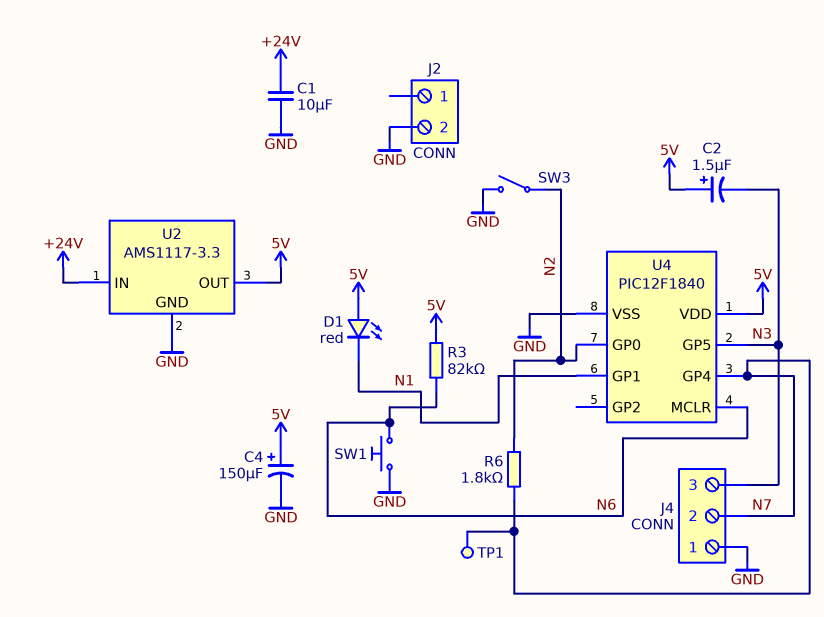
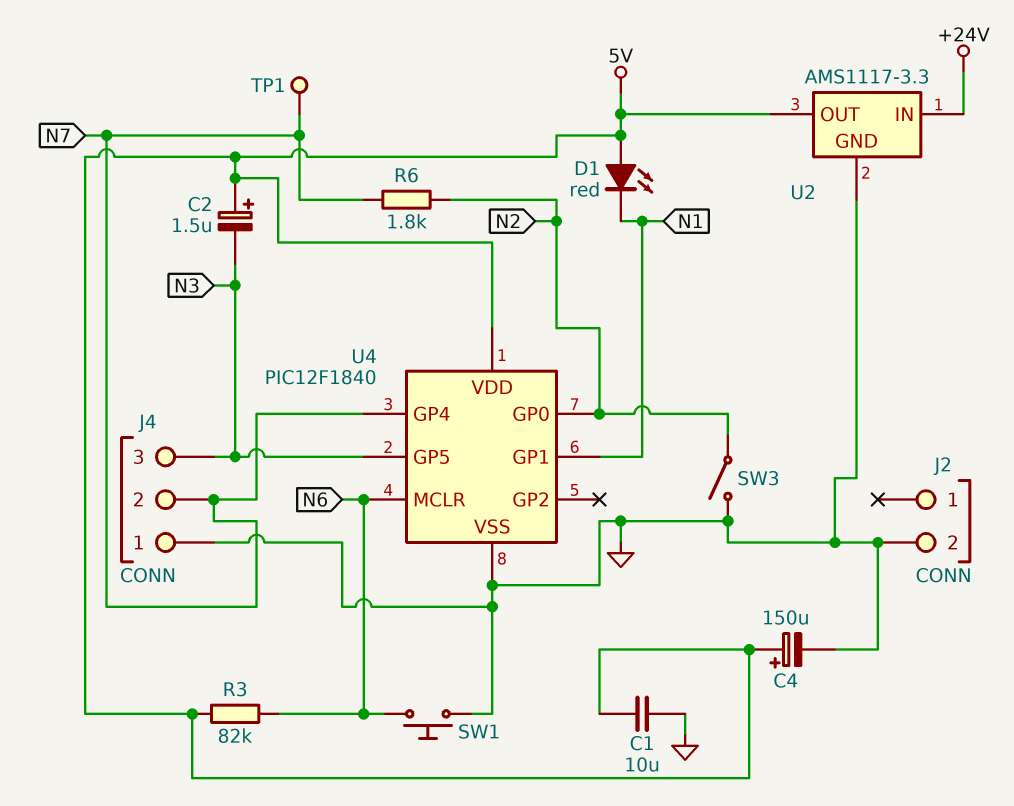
C1: 10uF (+24V, GND) -> 10uF (5V, GND)

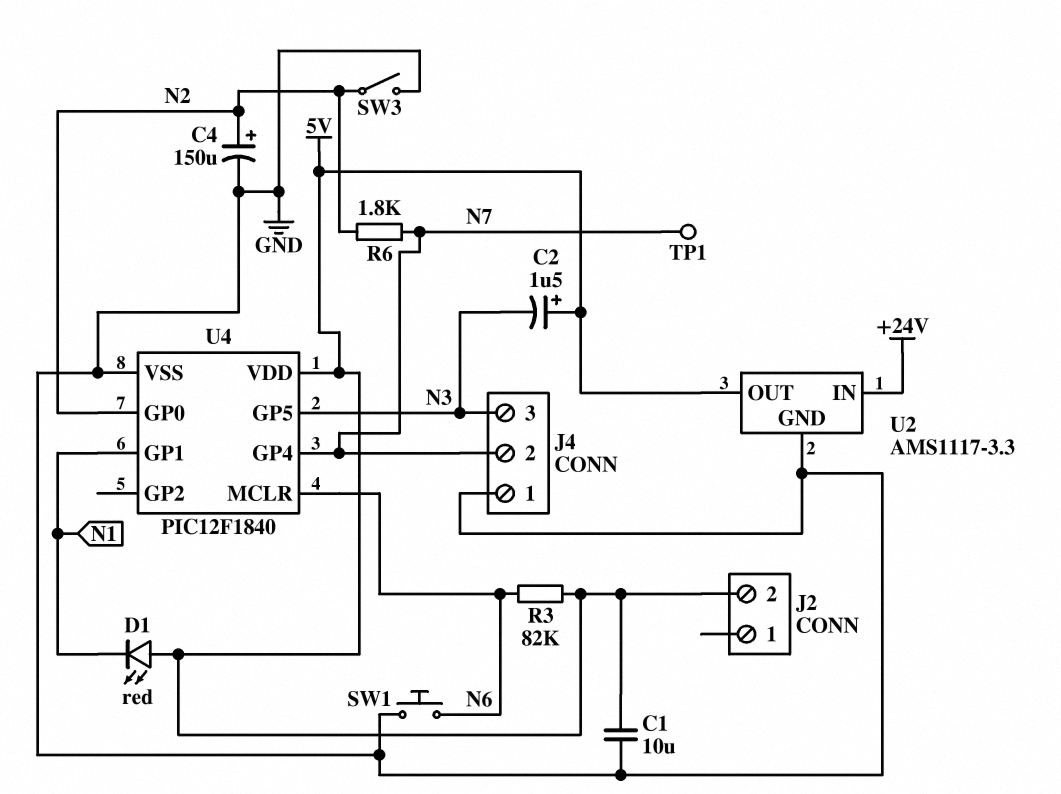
C4: 150uF (plus 5V, minus GND) -> 150uF (plus N2, minus GND)
J2 pin 2: GND -> 5V

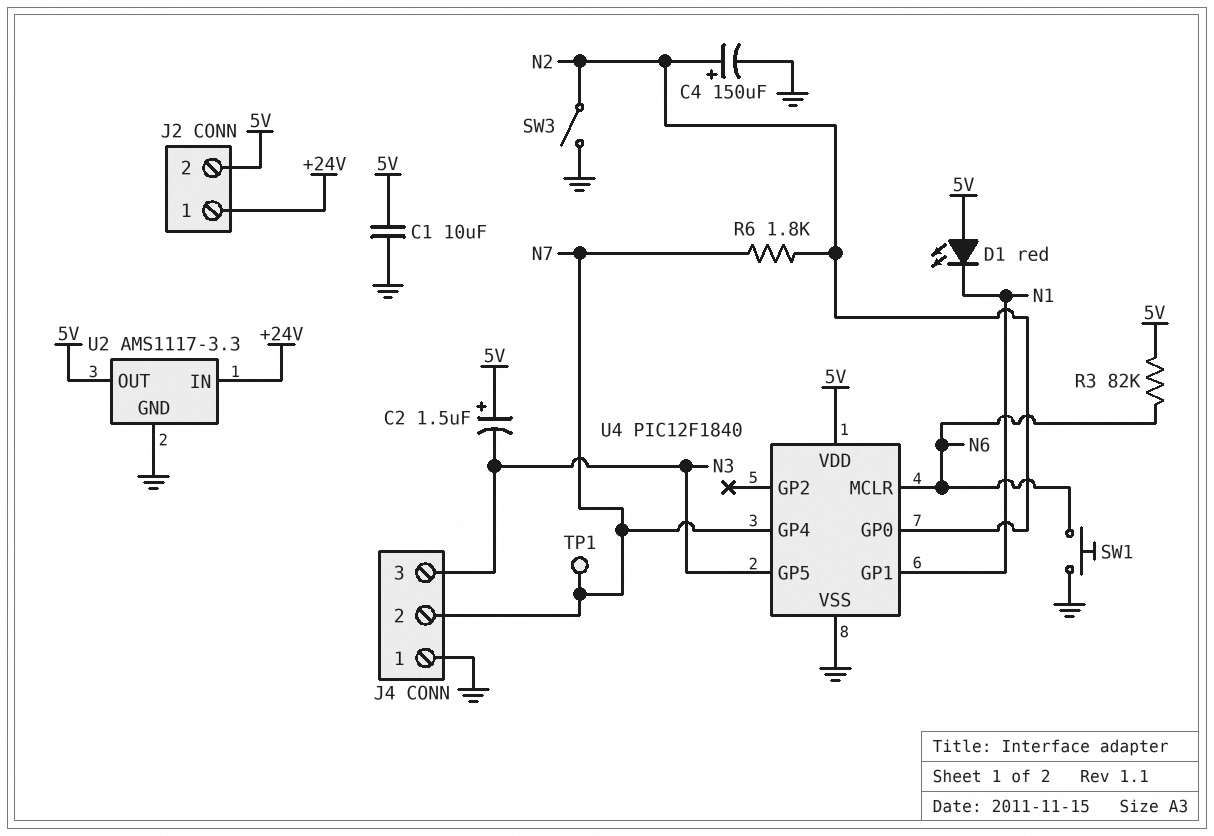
J2 pin 1: none -> +24V

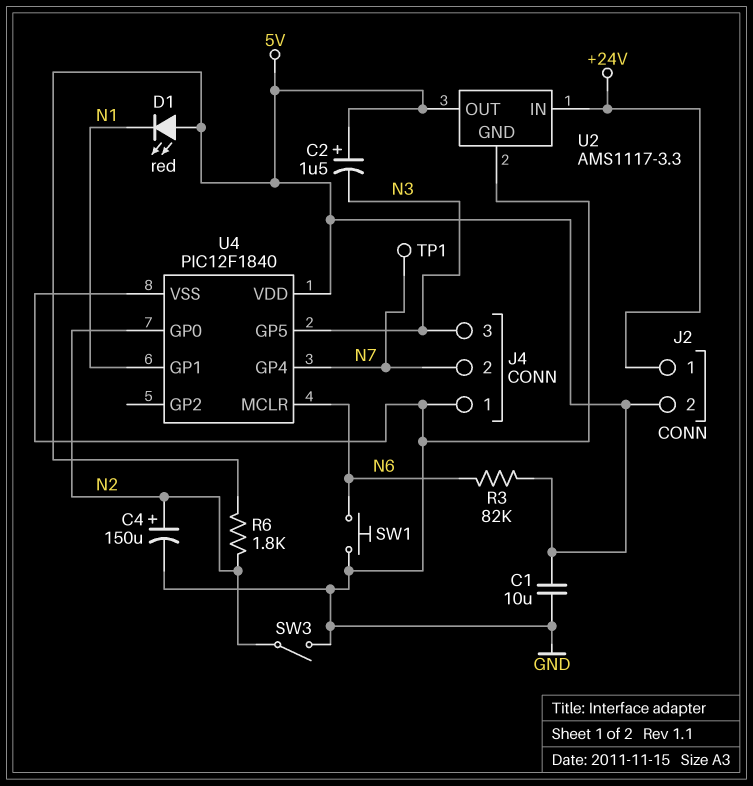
R6: 1.8k (N2, N7) -> 1.8k (5V, N2)

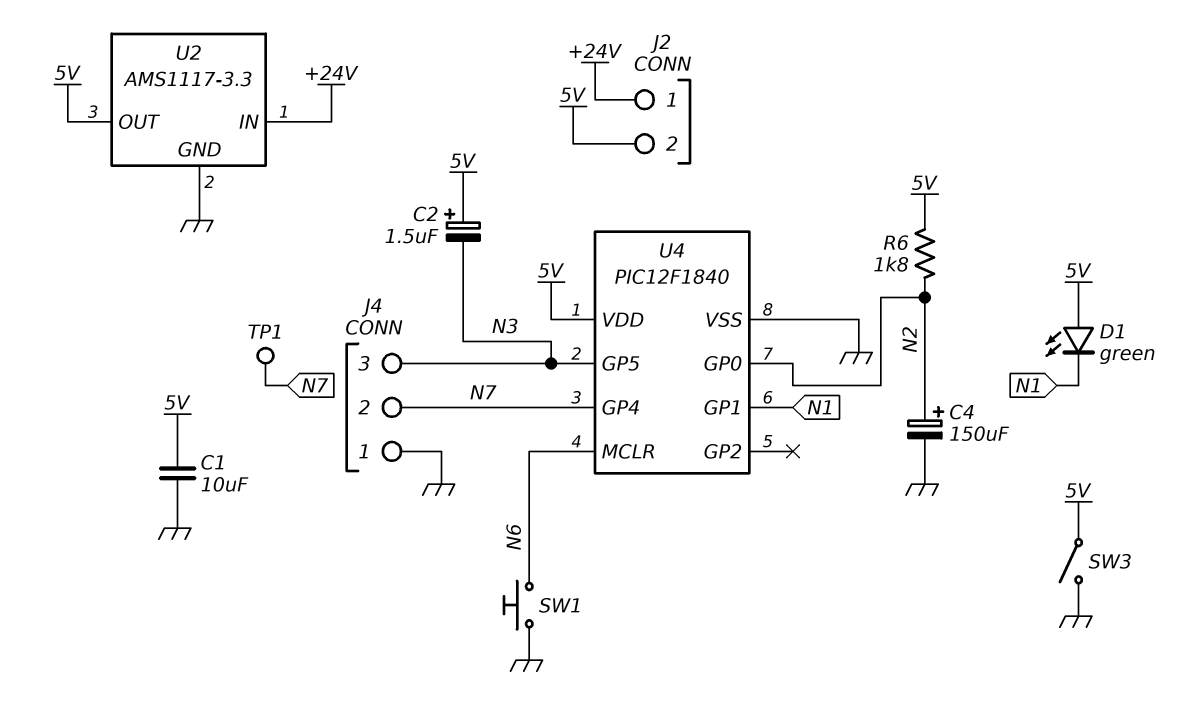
D1: LED red (A 5V, K N1) -> LED green (A 5V, K N1)
R3: 82k (5V, N6) -> none
SW3: switch (GND, N2) -> switch (5V, GND)

